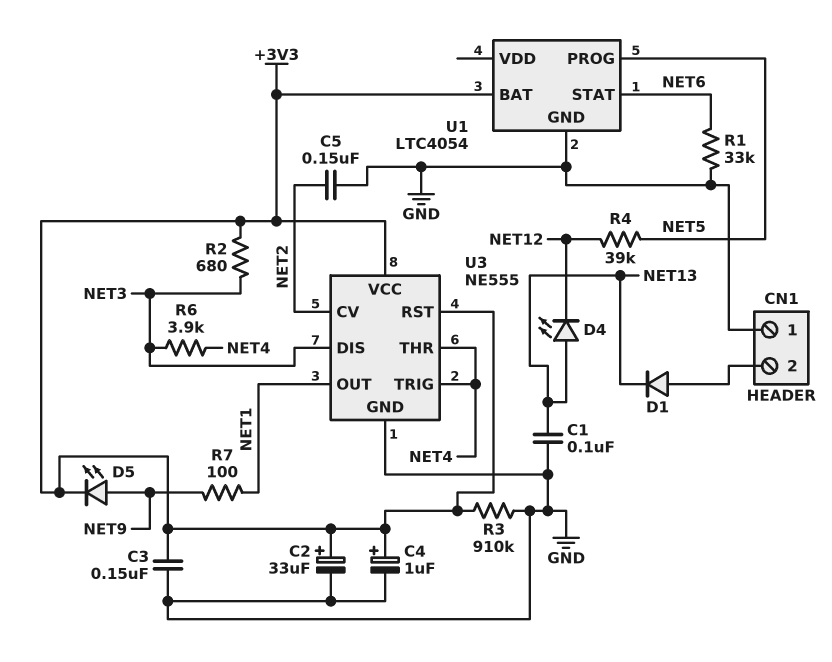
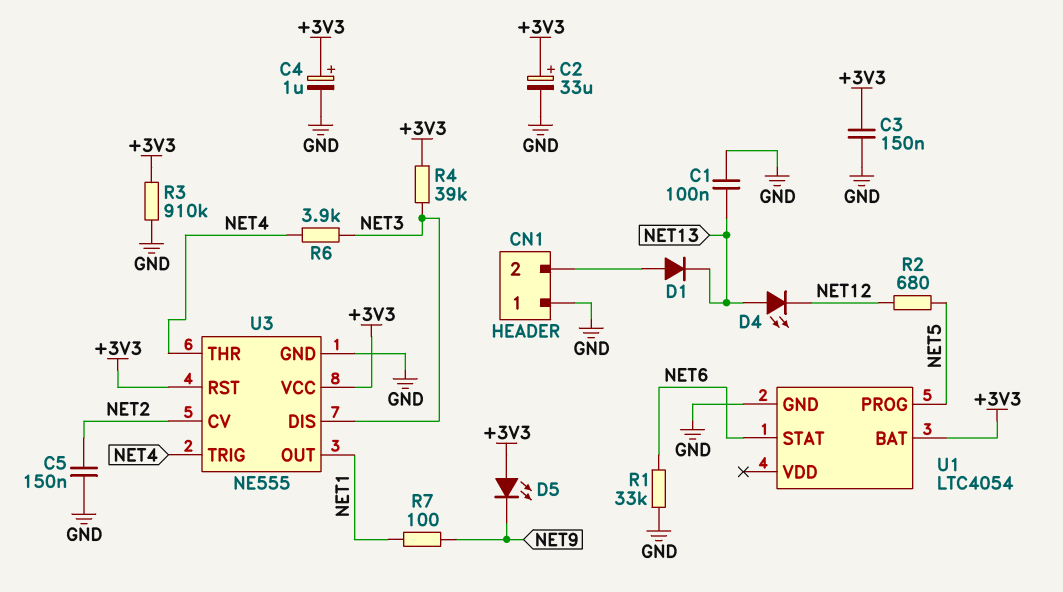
D5: LED (A NET9, K +3V3) -> LED (A +3V3, K NET9)
R2: 680 (+3V3, NET3) -> 680 (NET5, NET12)
R4: 39k (NET5, NET12) -> 39k (+3V3, NET3)

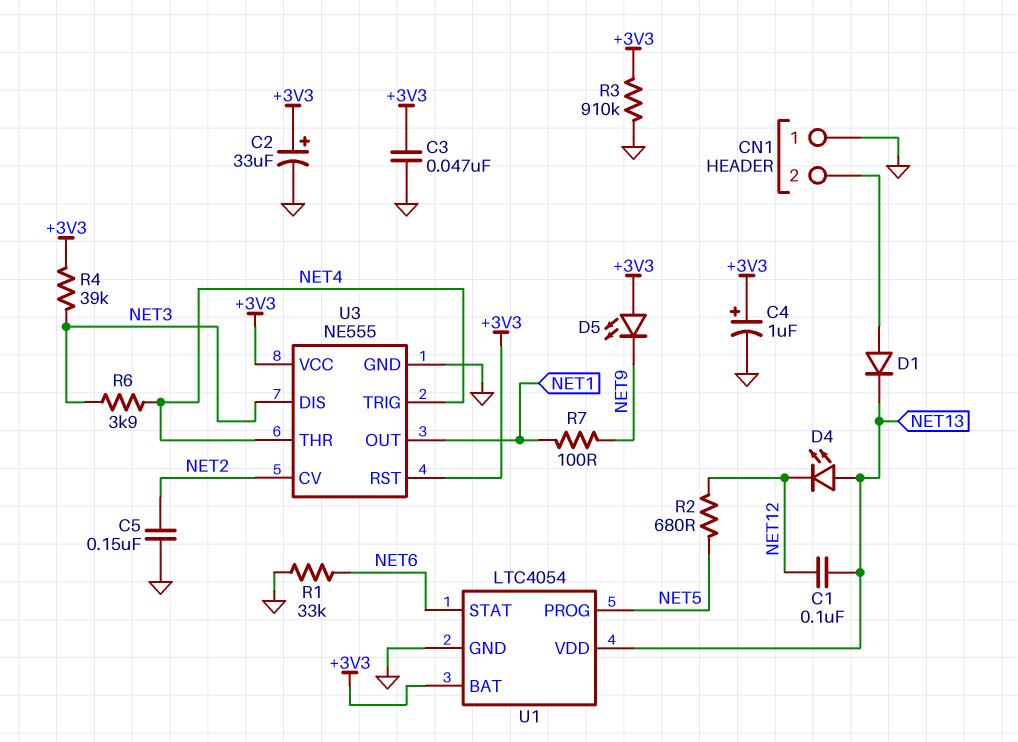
C1: 100nF (GND, NET13) -> 100nF (NET12, NET13)
C3: 150nF (+3V3, GND) -> 47nF (+3V3, GND)
U1 pin VDD: none -> NET13

